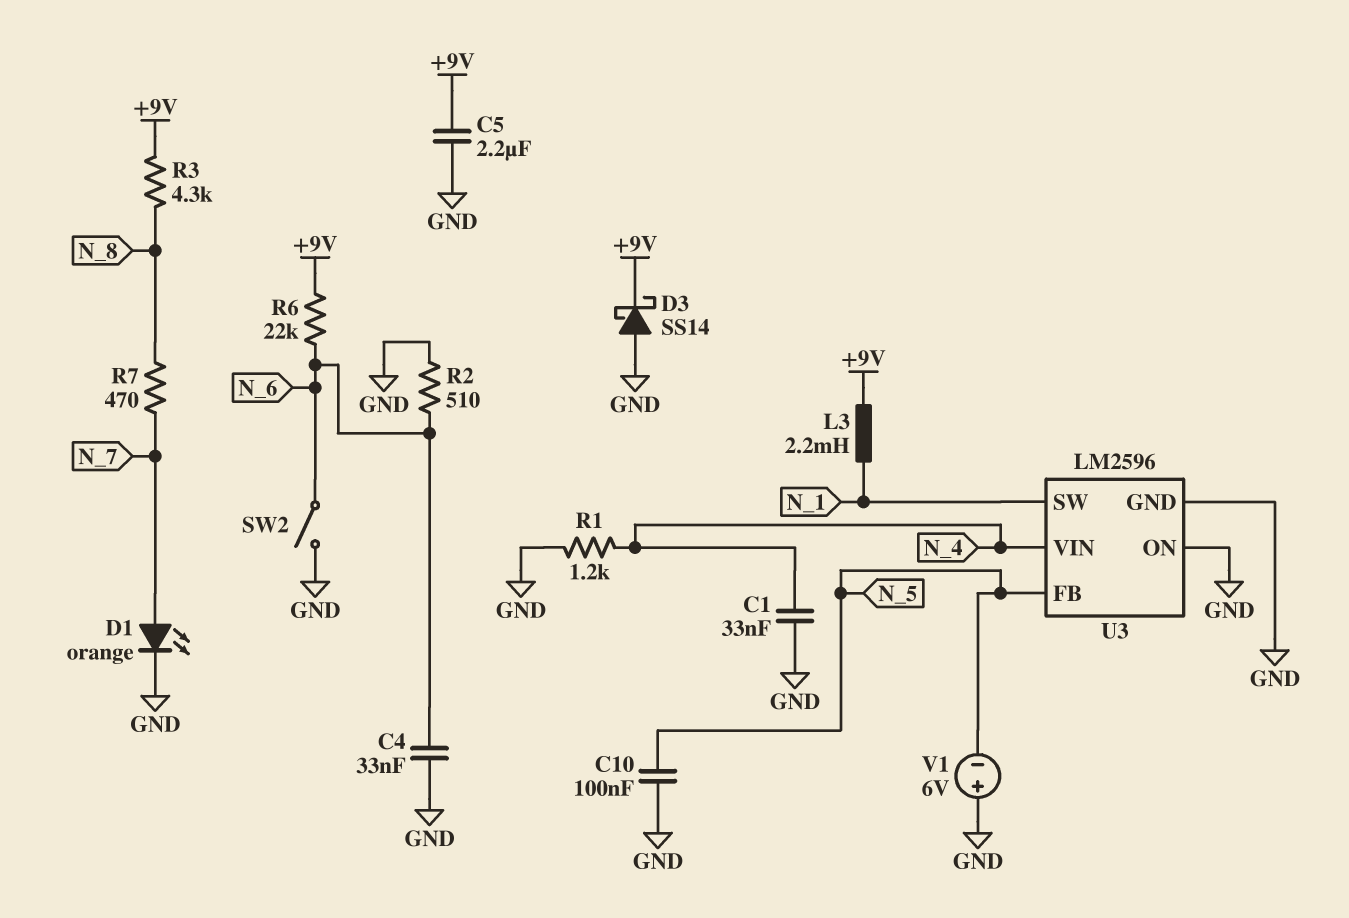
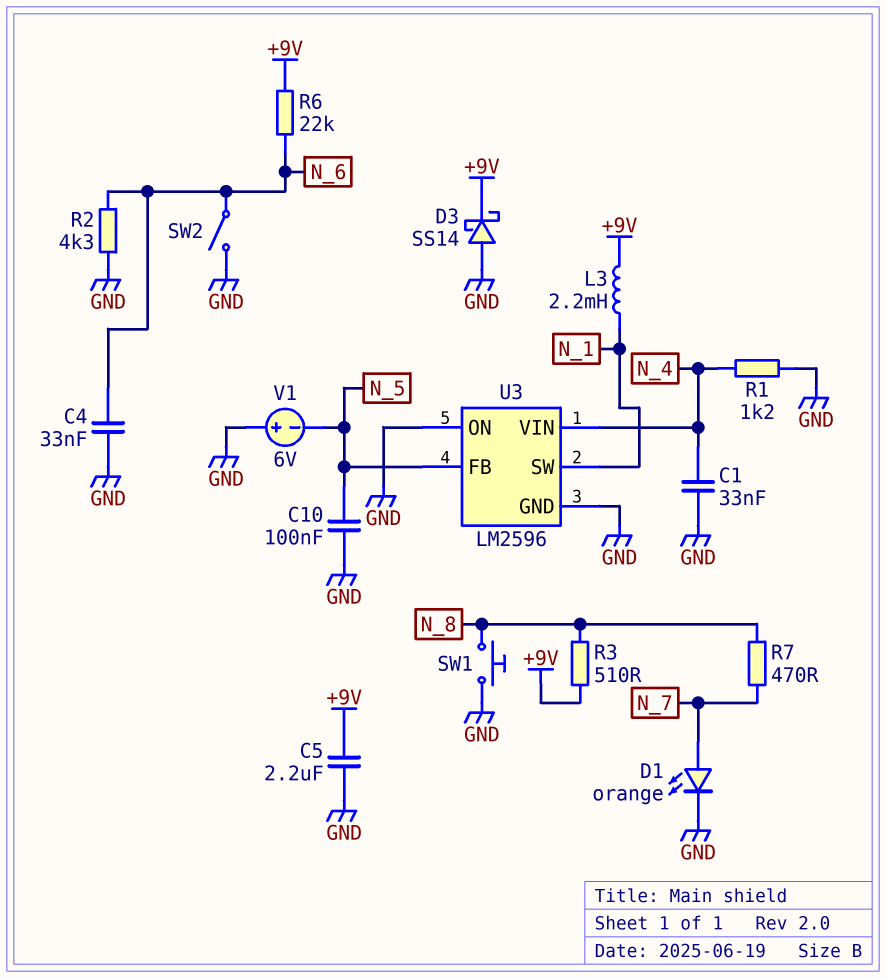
R2: 510 (GND, N_6) -> 4.3k (GND, N_6)
R3: 4.3k (+9V, N_8) -> 510 (+9V, N_8)
SW1: none -> button (GND, N_8)

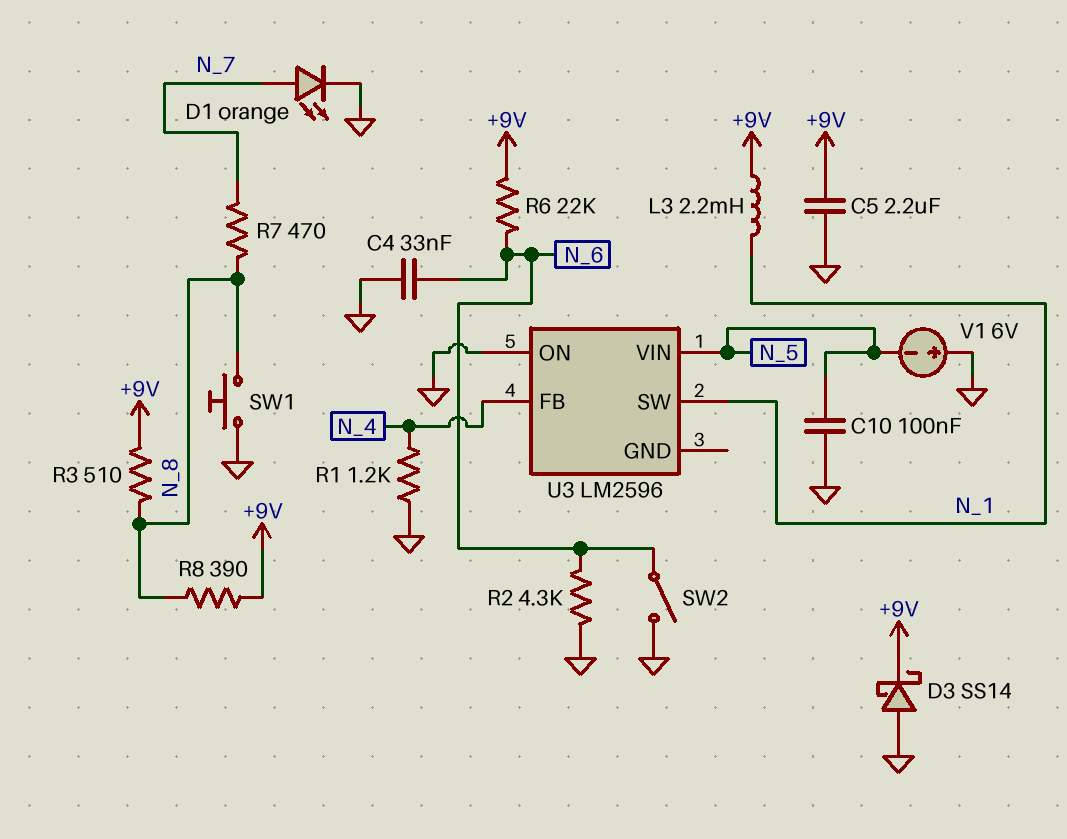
C1: 33nF (GND, N_4) -> none
R8: none -> 390 (+9V, N_8)
U3 pin FB: N_5 -> N_4
U3 pin GND: GND -> none
U3 pin VIN: N_4 -> N_5

